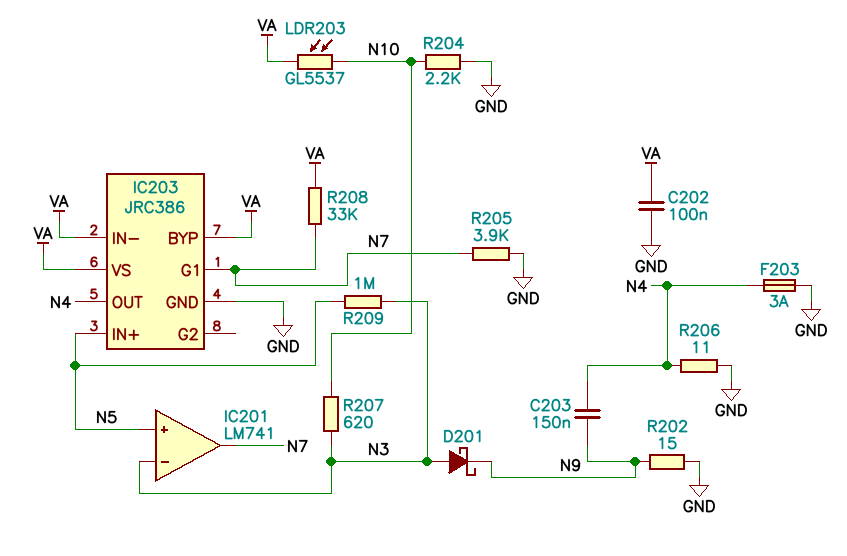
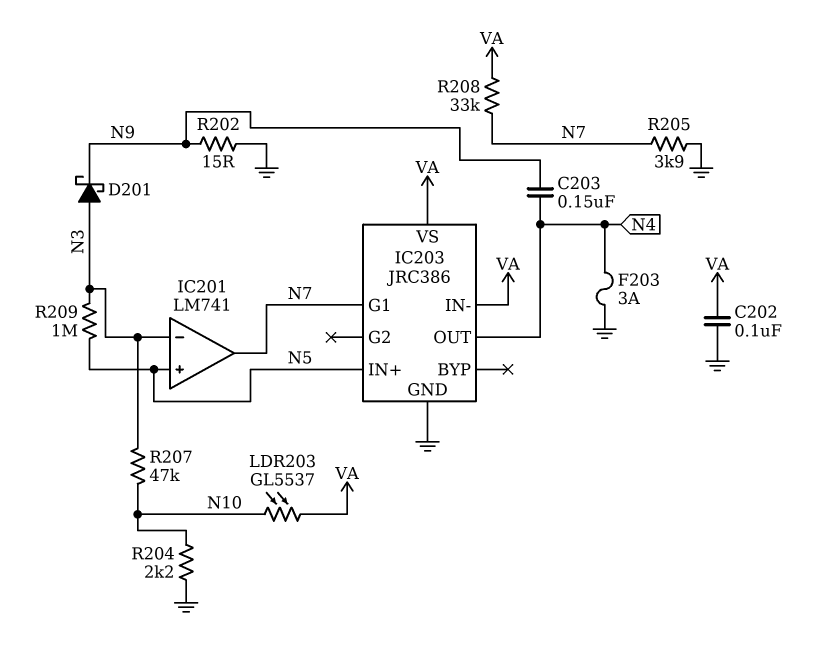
IC203 pin BYP: VA -> none
R206: 11 (GND, N4) -> none
R207: 620 (N3, N10) -> 47k (N3, N10)

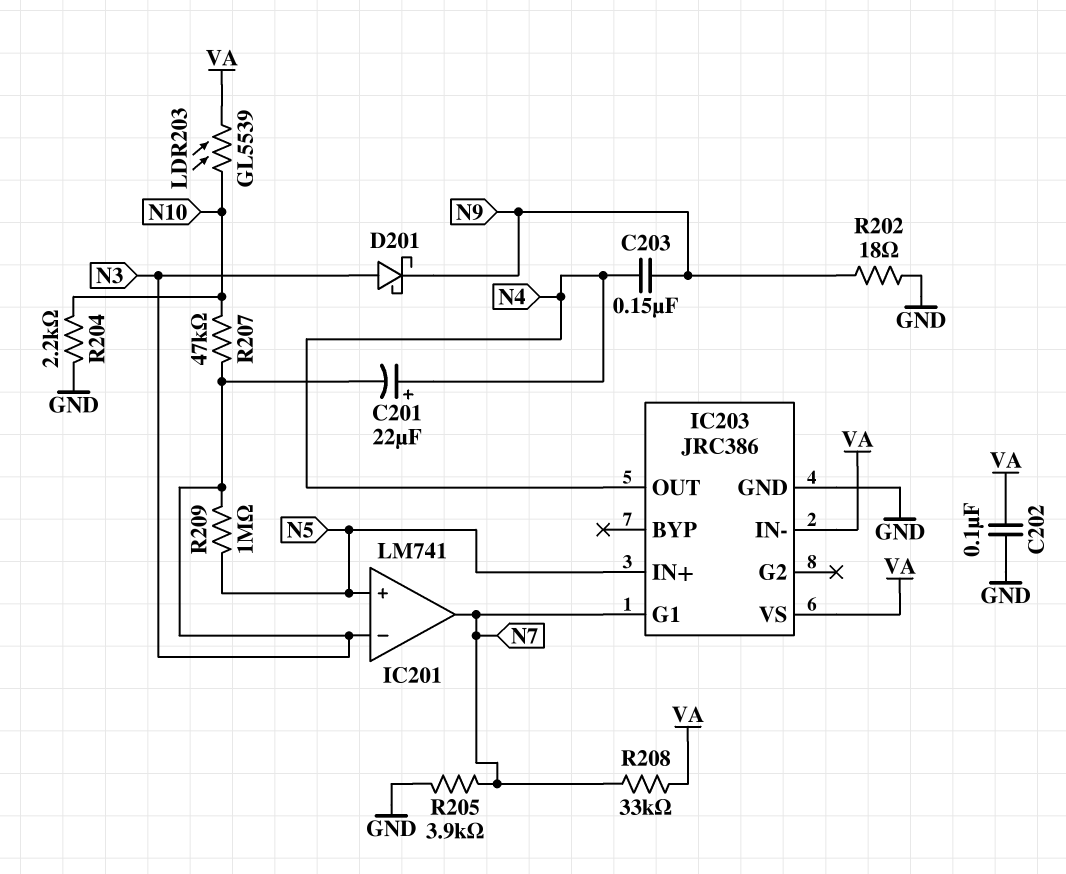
C201: none -> 22uF (plus N4, minus N3)
F203: 3A (GND, N4) -> none
LDR203: GL5537 (N10, VA) -> GL5539 (N10, VA)
R202: 15 (GND, N9) -> 18 (GND, N9)

